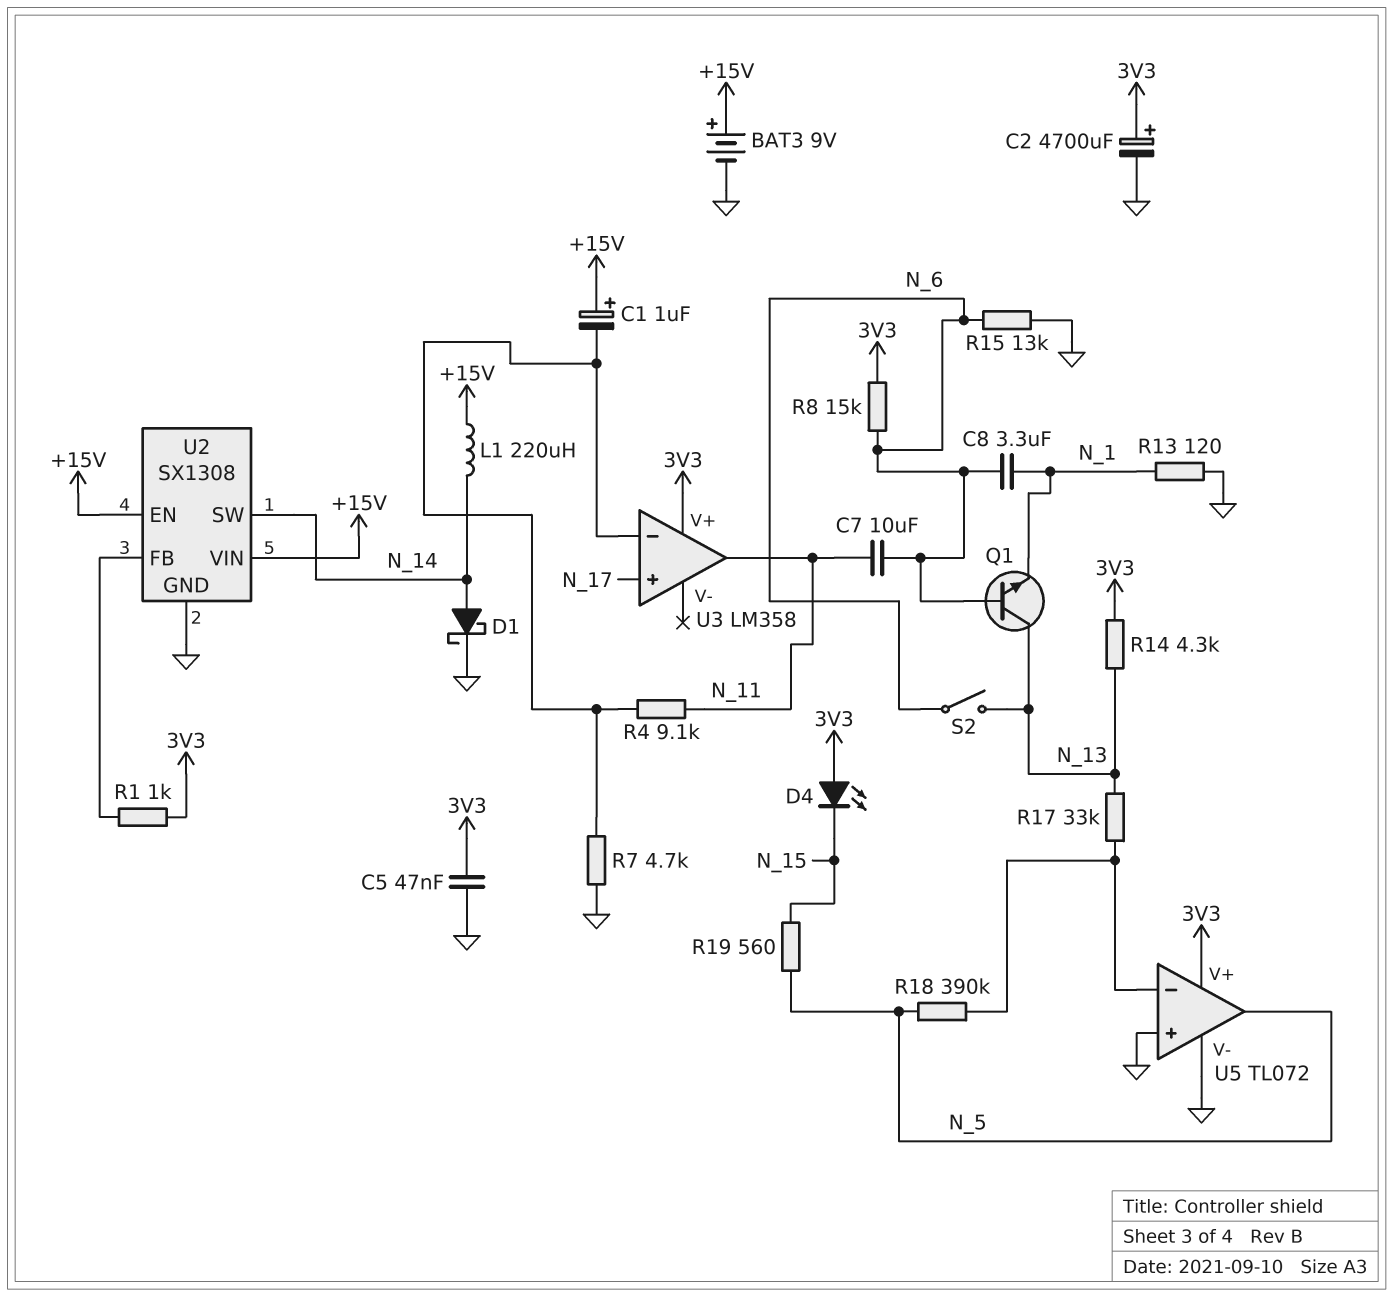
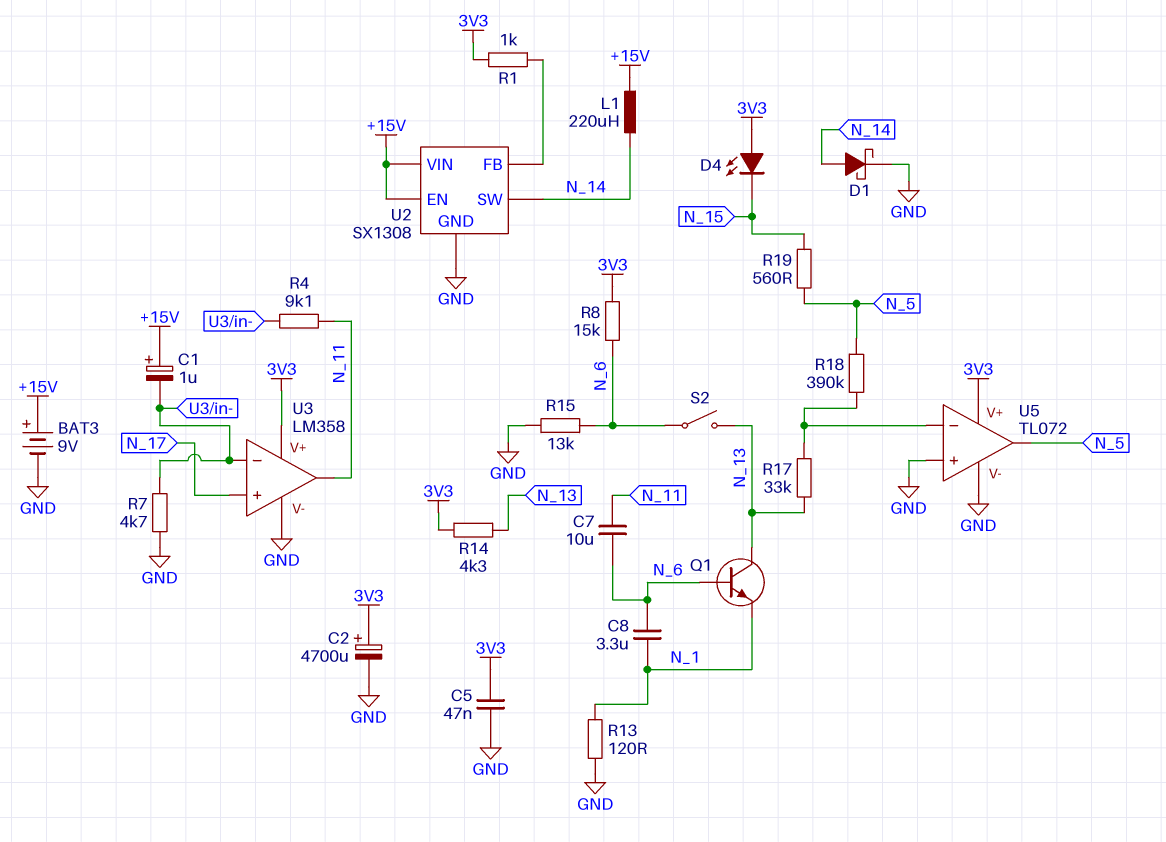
U3 pin V-: none -> GND

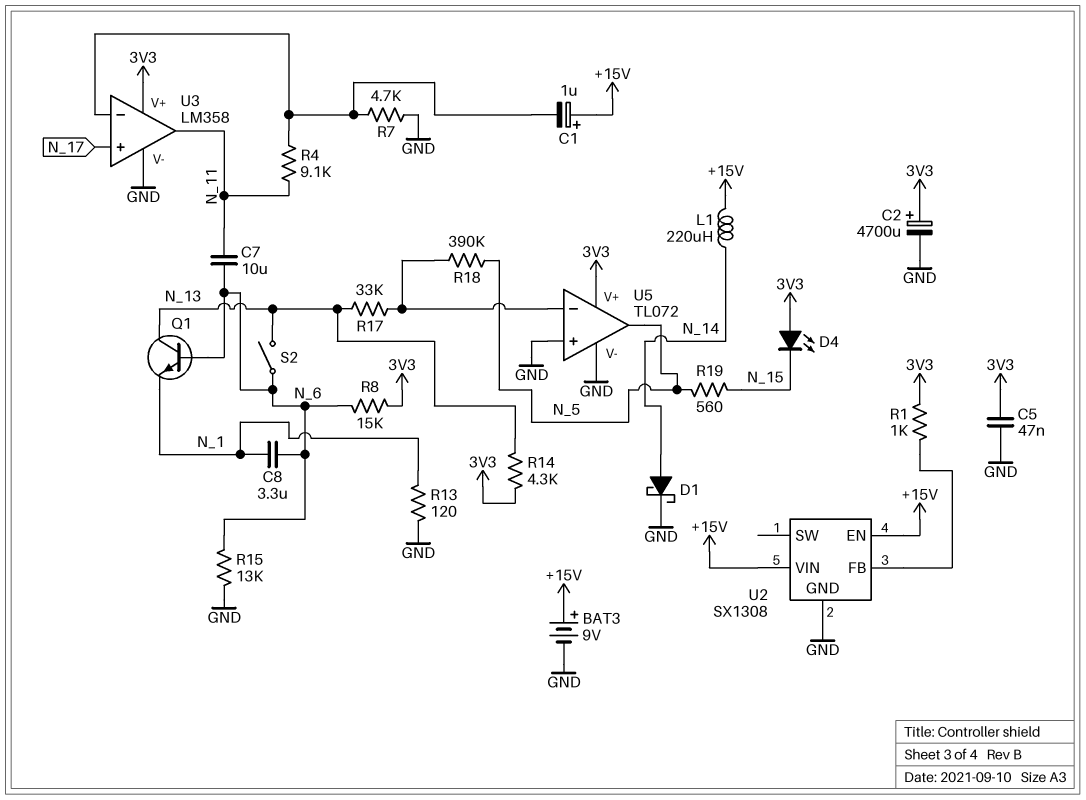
U2 pin SW: N_14 -> none

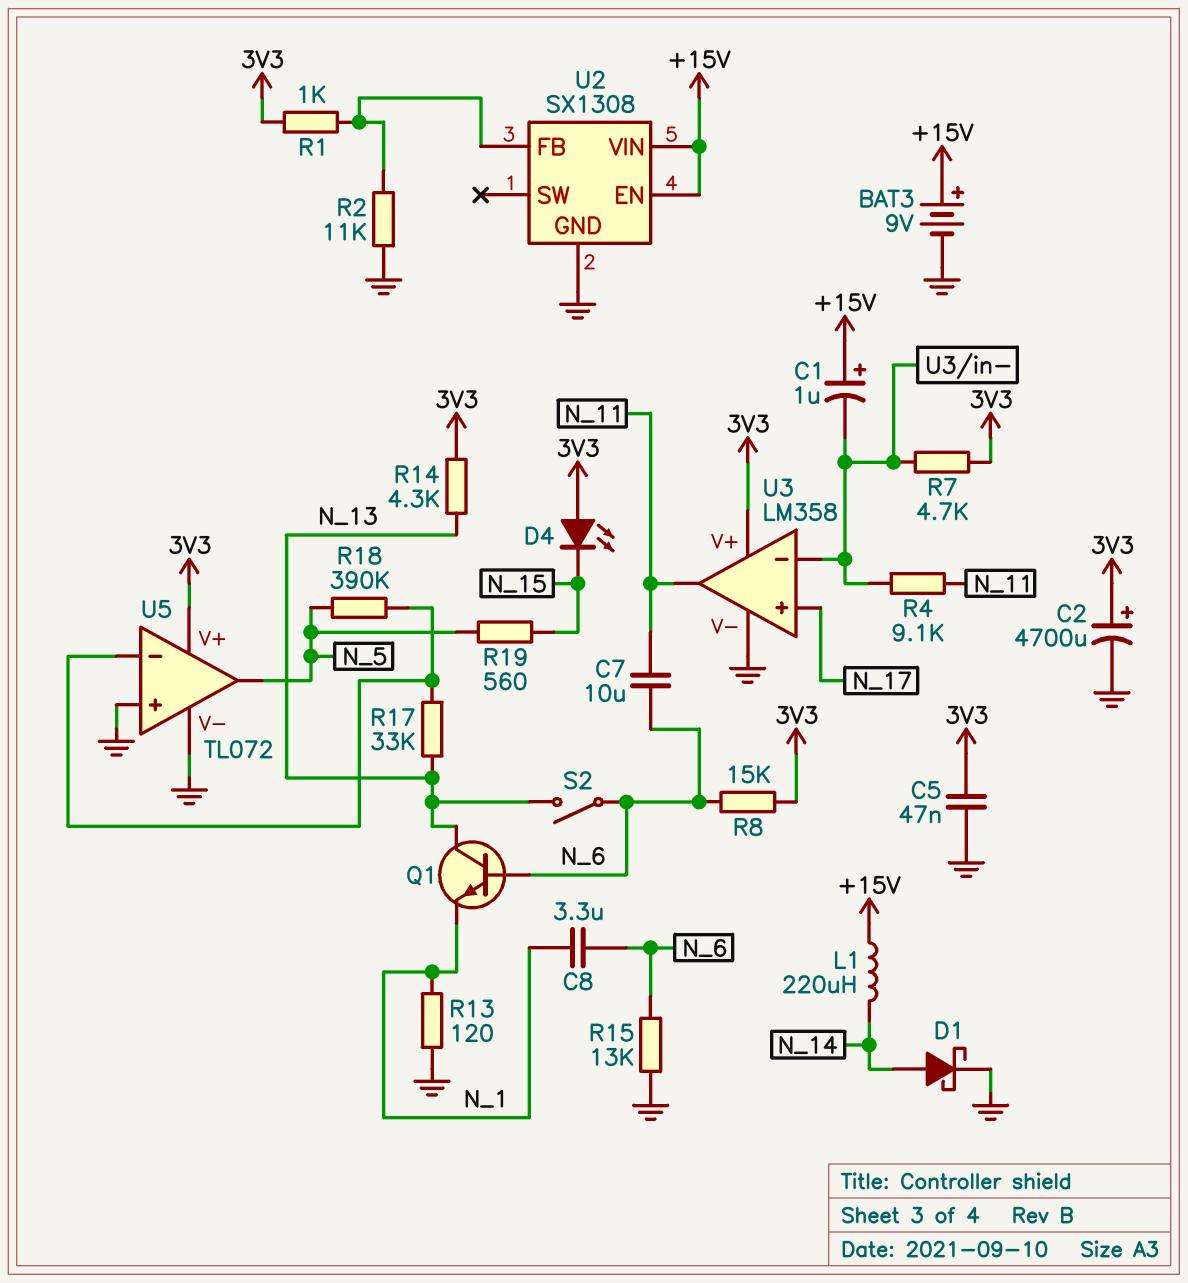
R2: none -> 11k (GND, U2/FB)
R7: 4.7k (GND, U3/in-) -> 4.7k (3V3, U3/in-)

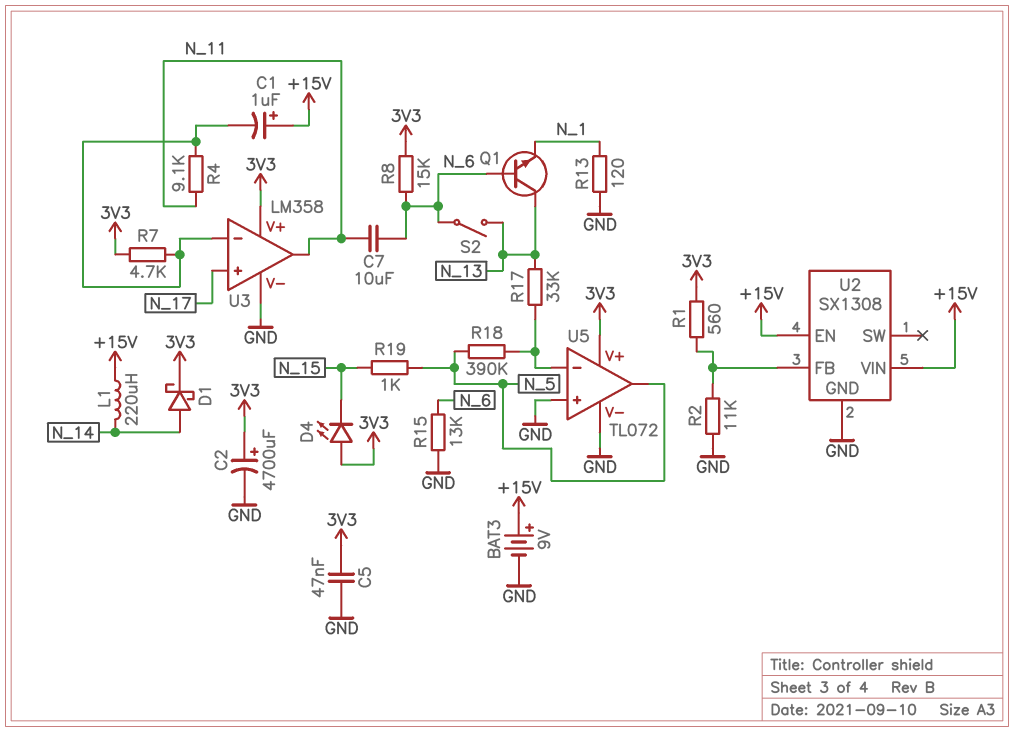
C8: 3.3uF (N_1, N_6) -> none
D1: schottky (A N_14, K GND) -> schottky (A N_14, K 3V3)
R1: 1k (3V3, U2/FB) -> 560 (3V3, U2/FB)
R14: 4.3k (3V3, N_13) -> none
R19: 560 (N_5, N_15) -> 1k (N_5, N_15)

